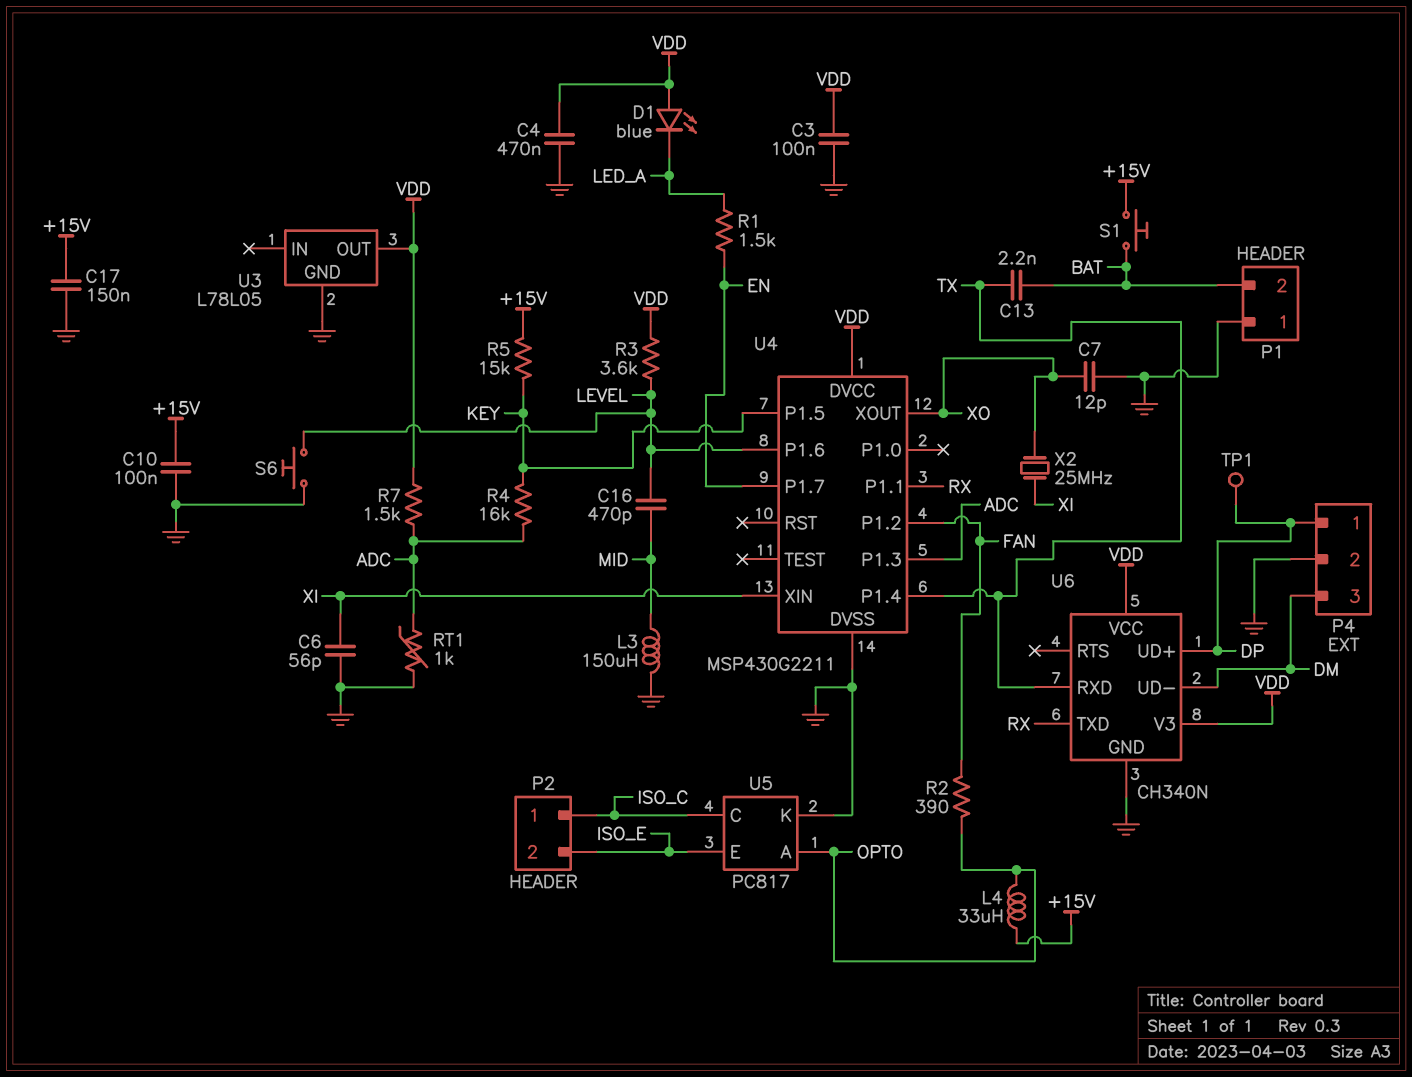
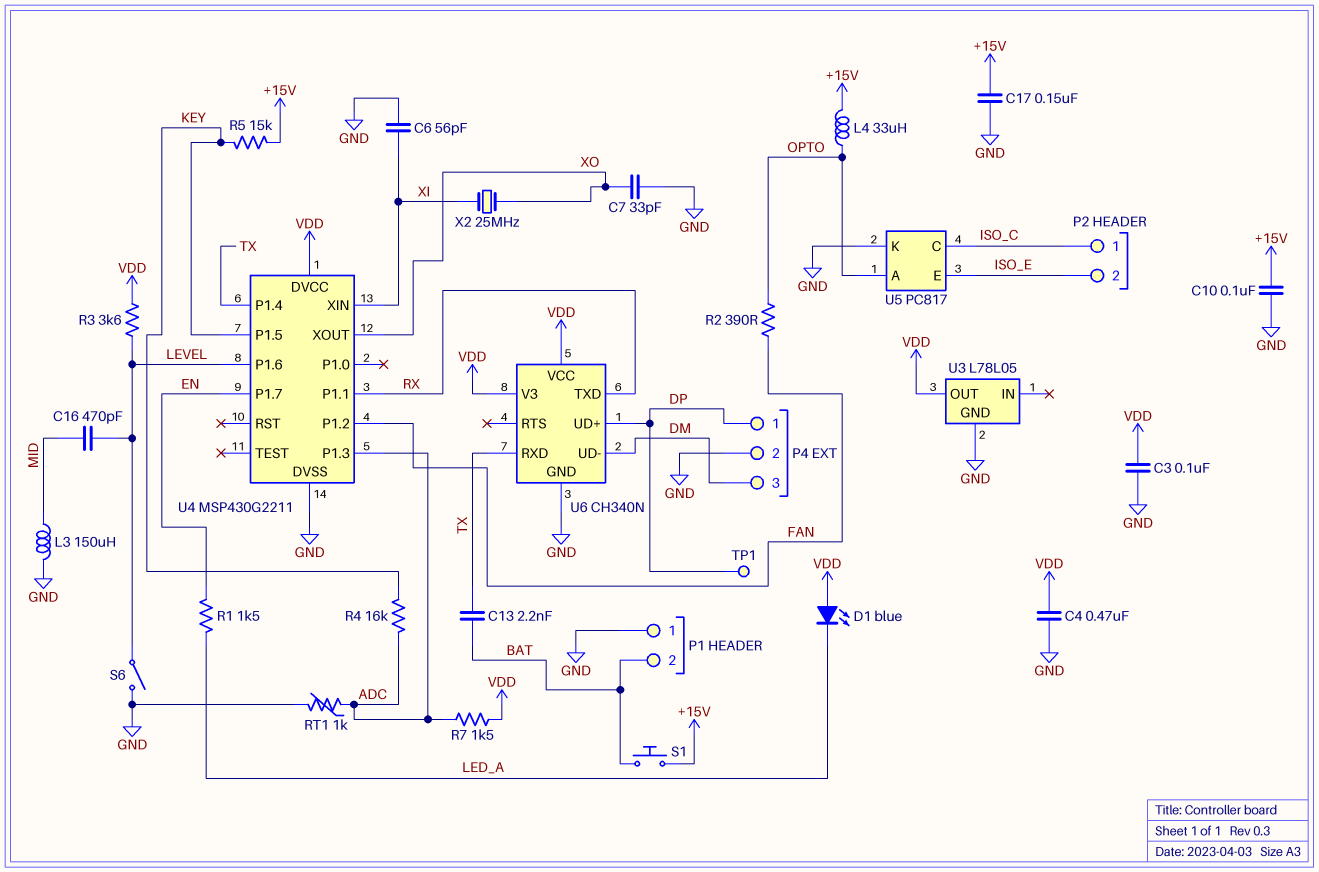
C7: 12pF (GND, XO) -> 33pF (GND, XO)
S6: button (GND, LEVEL) -> switch (GND, LEVEL)

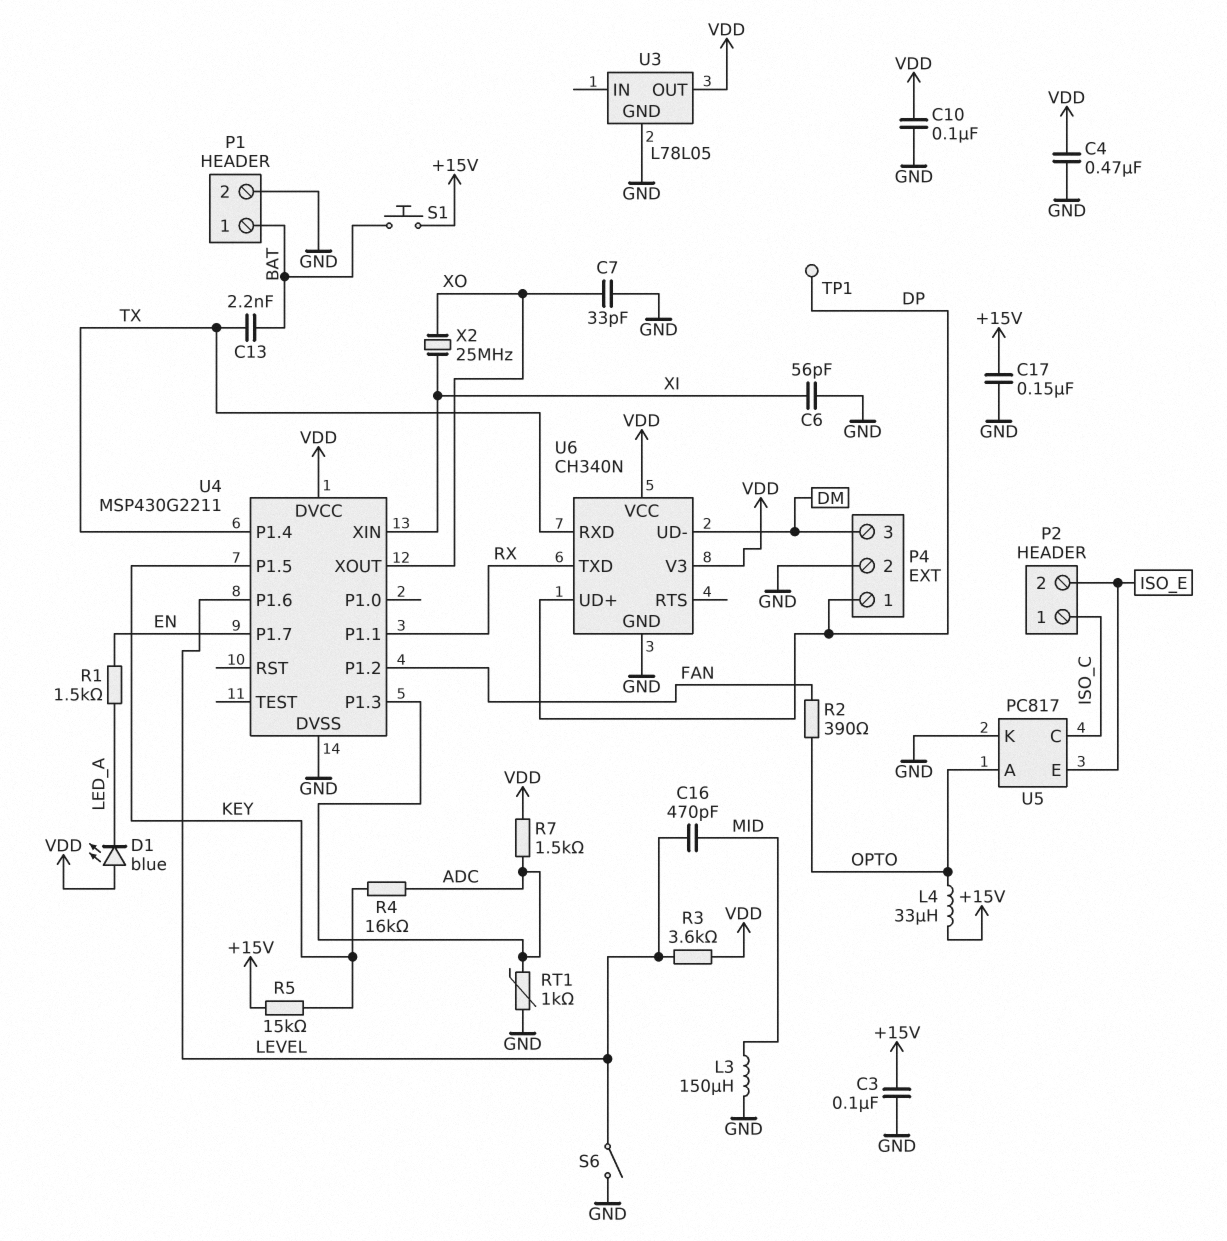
C3: 100nF (GND, VDD) -> 100nF (+15V, GND)
C10: 100nF (+15V, GND) -> 100nF (GND, VDD)
P1 pin 1: GND -> BAT
P1 pin 2: BAT -> GND

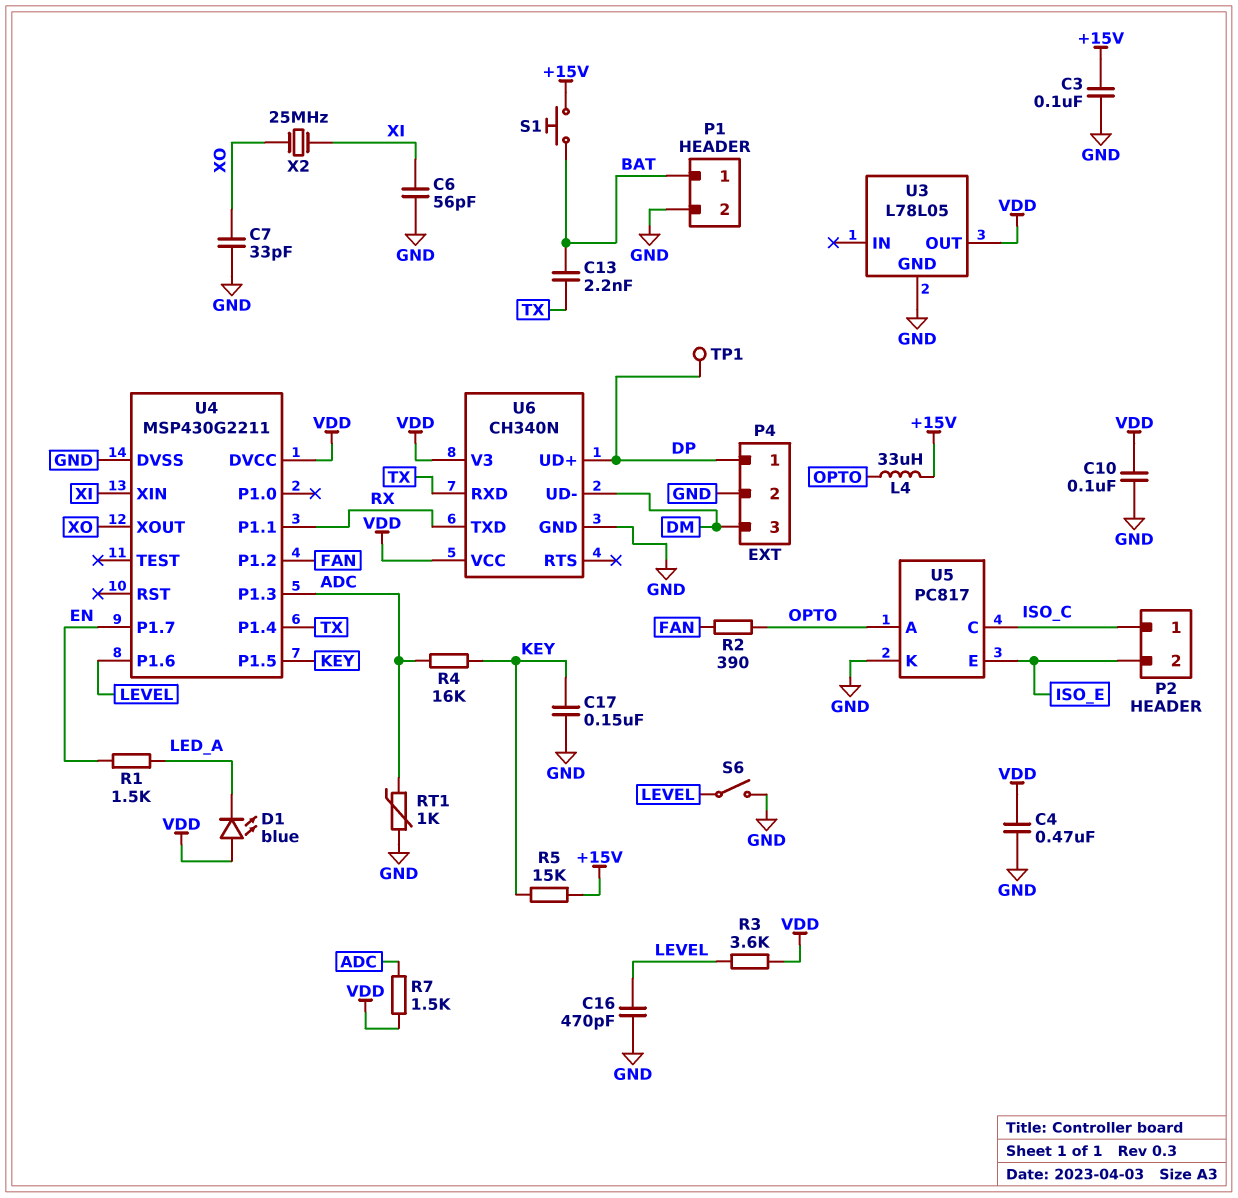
C16: 470pF (LEVEL, MID) -> 470pF (GND, LEVEL)
C17: 150nF (+15V, GND) -> 150nF (GND, KEY)
L3: 150uH (GND, MID) -> none

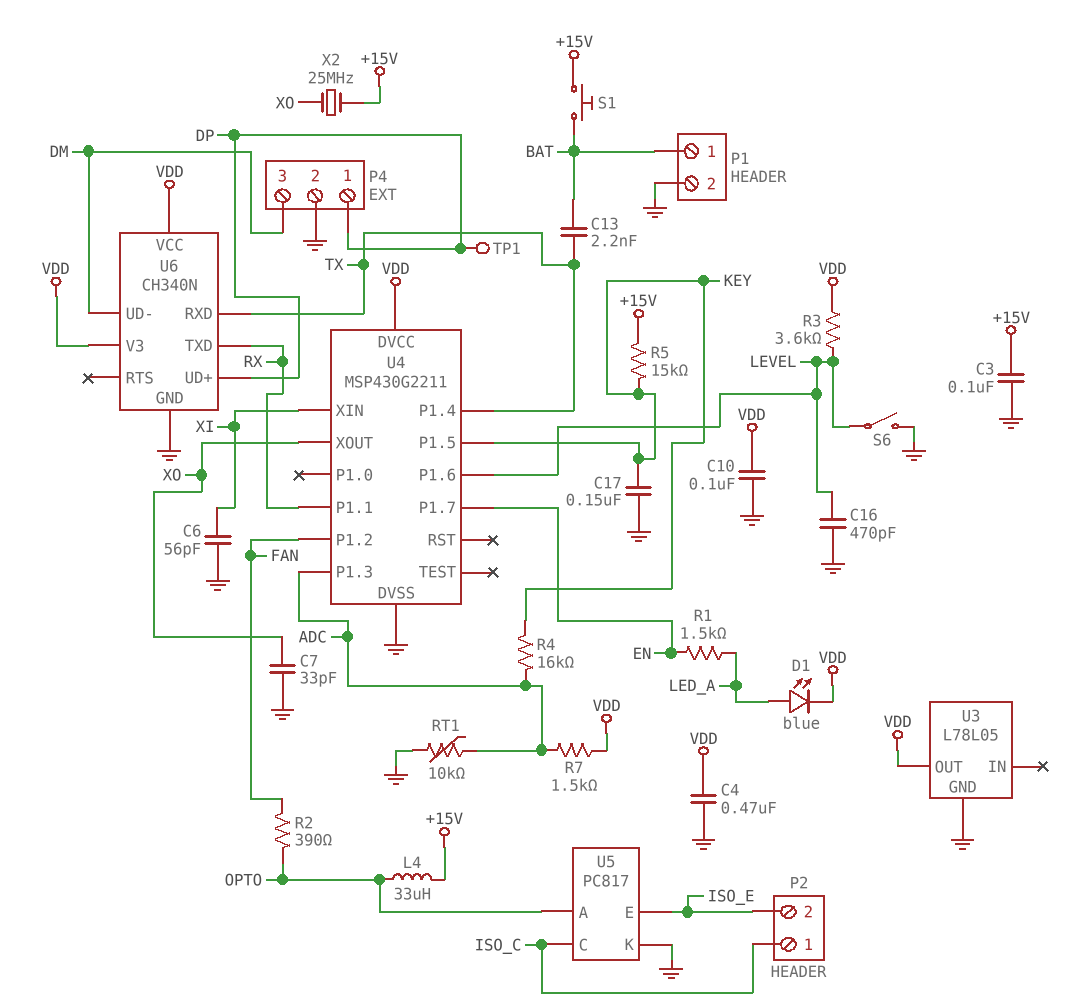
D1: LED blue (A VDD, K LED_A) -> LED blue (A LED_A, K VDD)
RT1: 1k (ADC, GND) -> 10k (ADC, GND)
X2: 25MHz (XI, XO) -> 25MHz (+15V, XO)

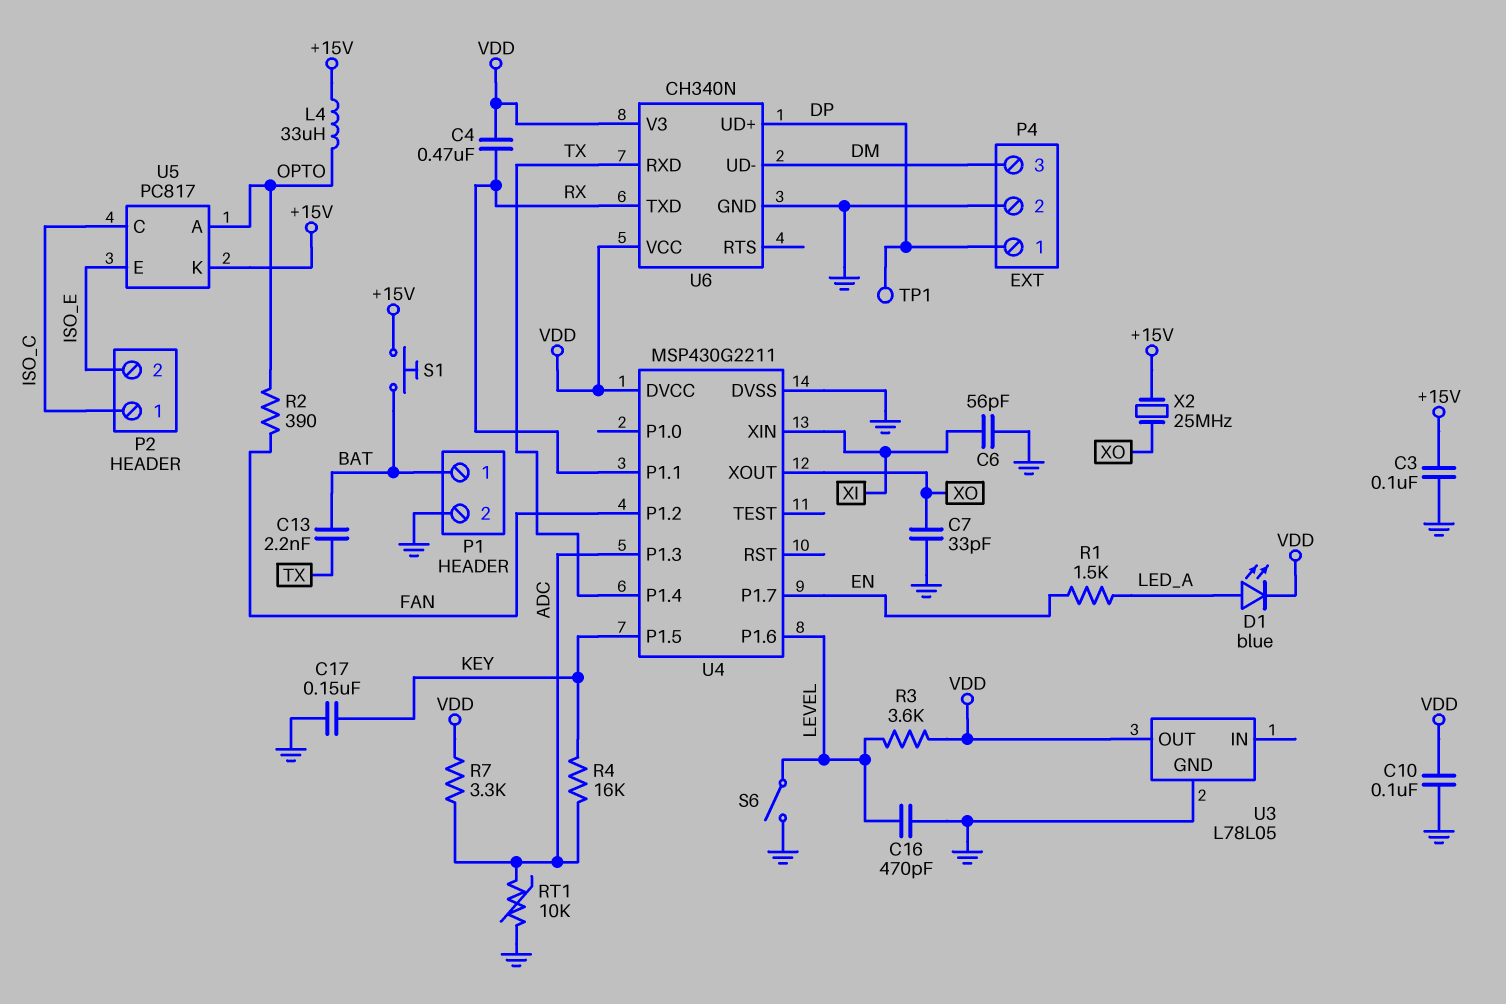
C4: 470nF (GND, VDD) -> 470nF (RX, VDD)
R5: 15k (+15V, KEY) -> none
R7: 1.5k (ADC, VDD) -> 3.3k (ADC, VDD)
U5 pin K: GND -> +15V

